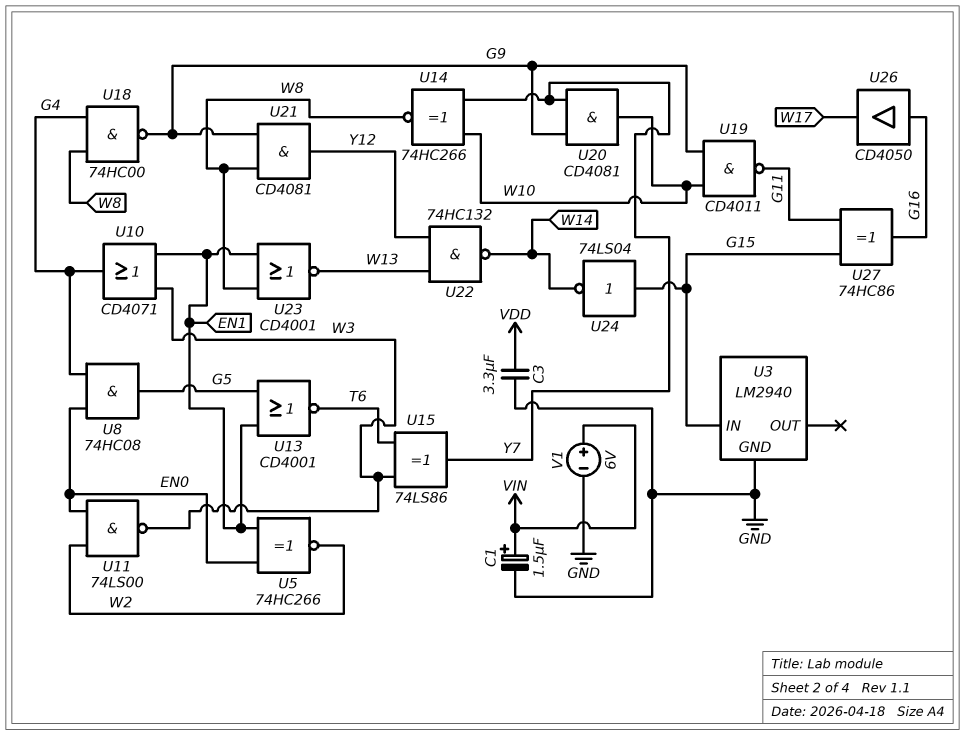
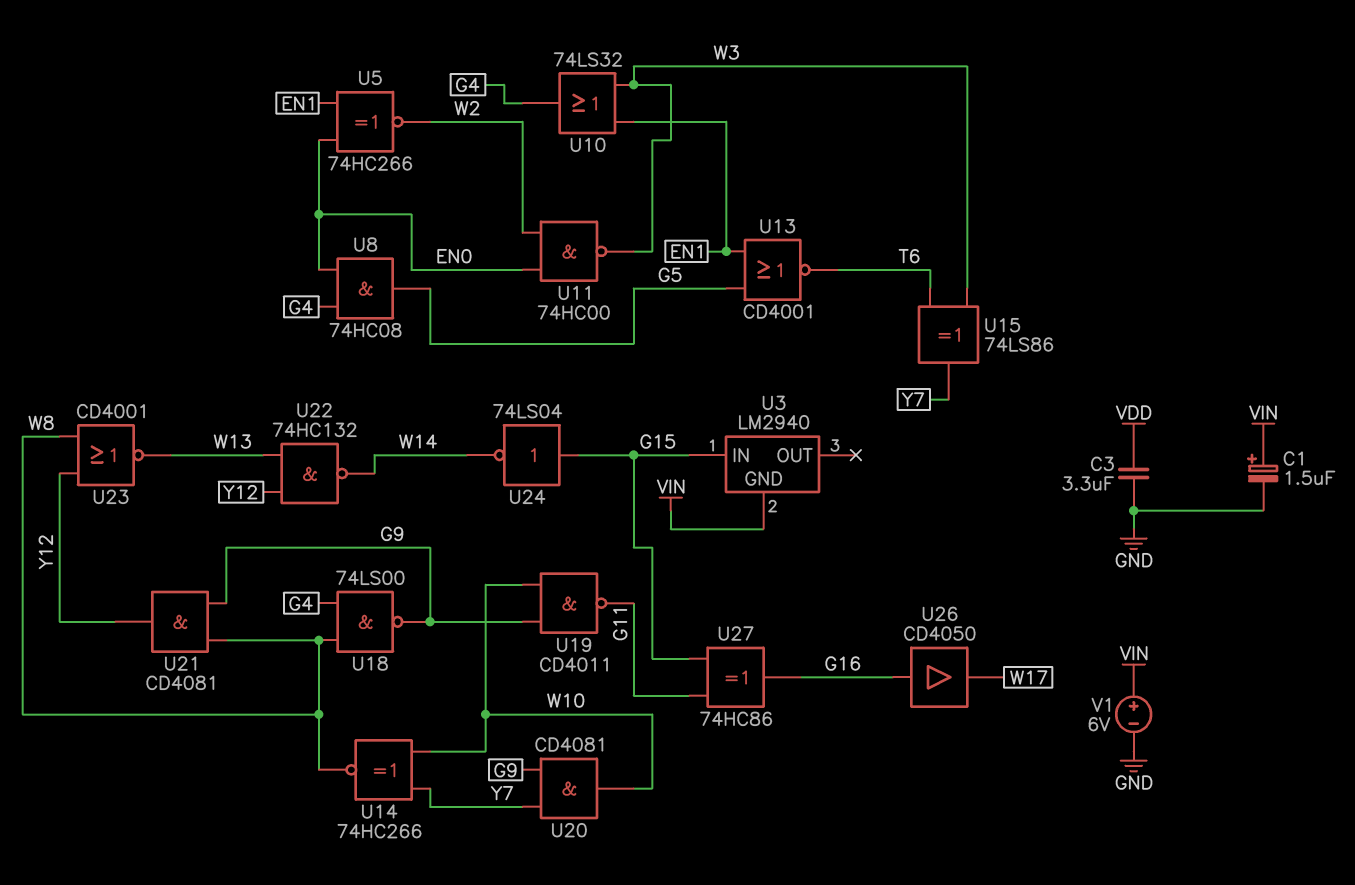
U3 pin GND: GND -> VIN
U10: OR CD4071 (in EN1, in W3, out G4) -> OR 74LS32 (in EN1, in W3, out G4)
U11: NAND 74LS00 (in EN0, in W2, out W3) -> NAND 74HC00 (in EN0, in W2, out W3)
U18: NAND 74HC00 (in G4, in W8, out G9) -> NAND 74LS00 (in G4, in W8, out G9)
U23: NOR CD4001 (in EN1, in W8, out W13) -> NOR CD4001 (in W8, in Y12, out W13)

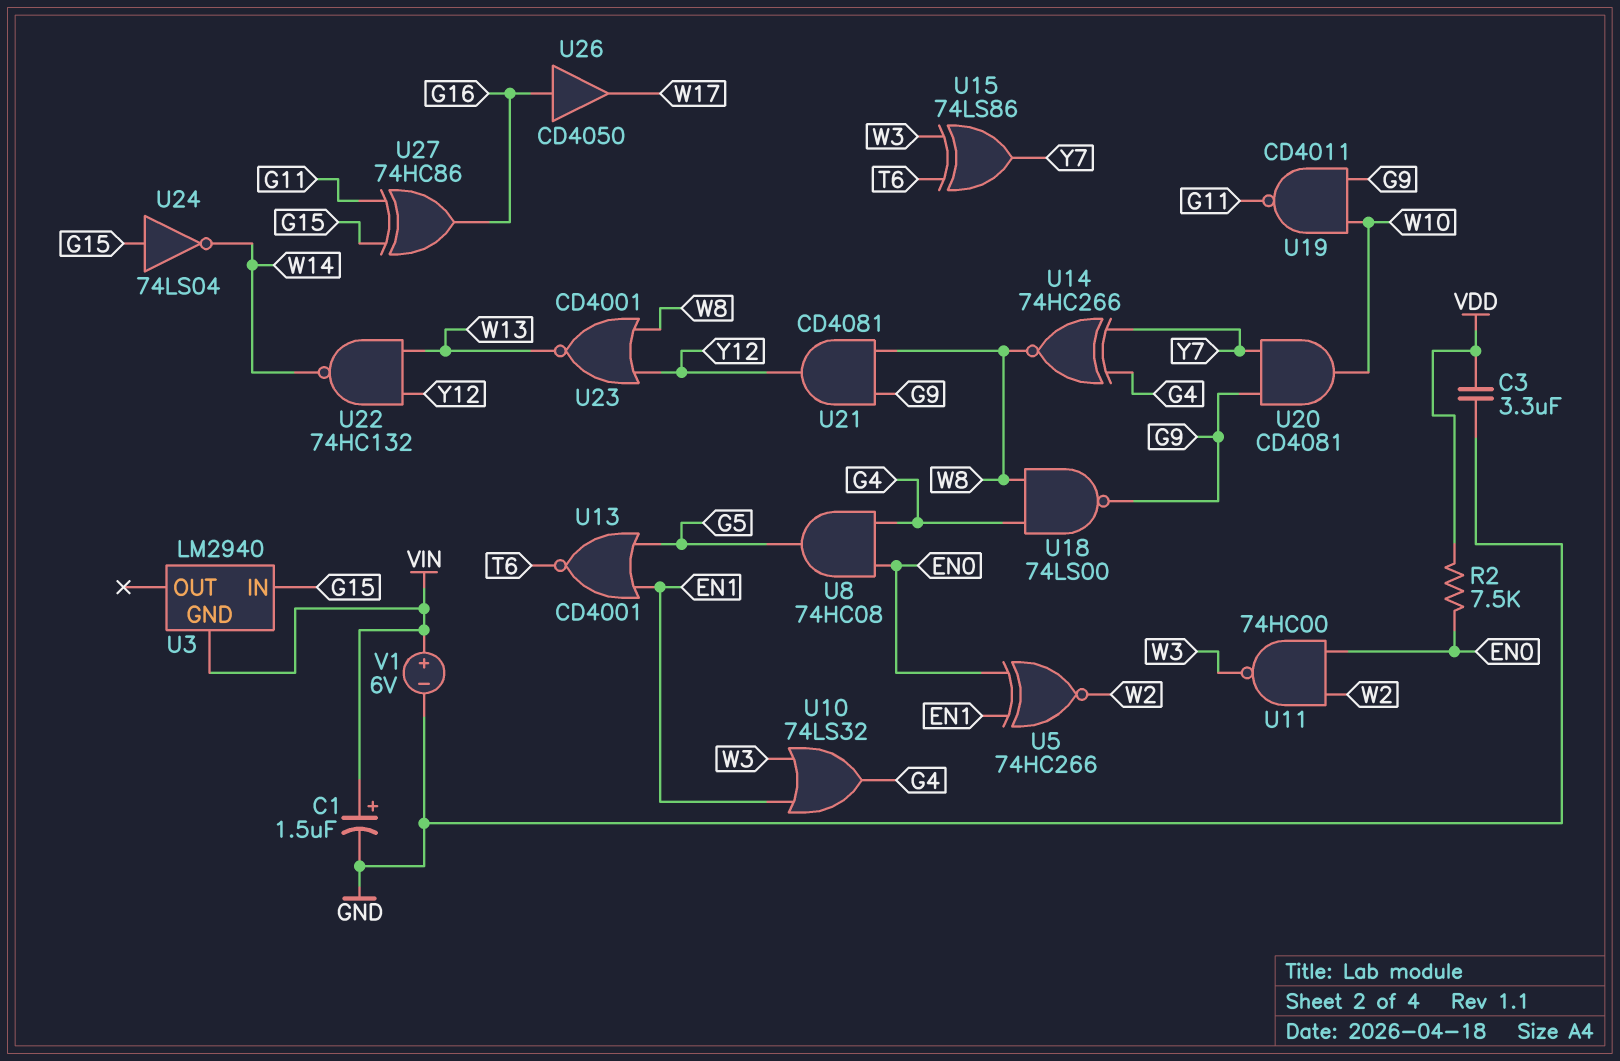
R2: none -> 7.5k (EN0, VDD)
U14: XNOR 74HC266 (in W10, in Y7, out W8) -> XNOR 74HC266 (in G4, in Y7, out W8)

